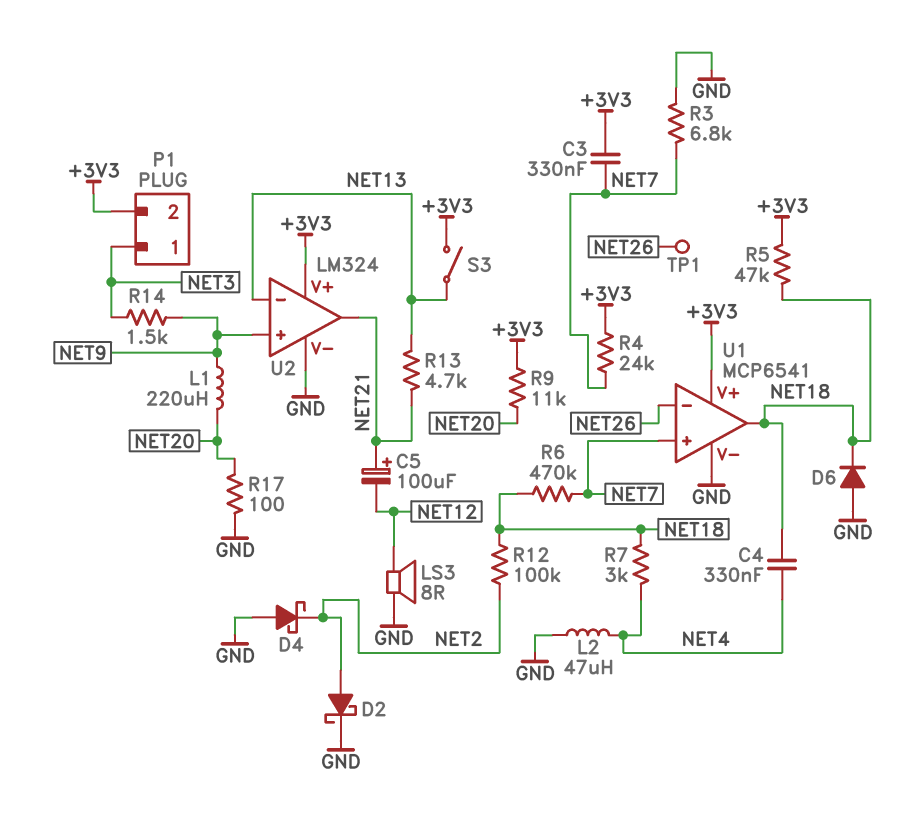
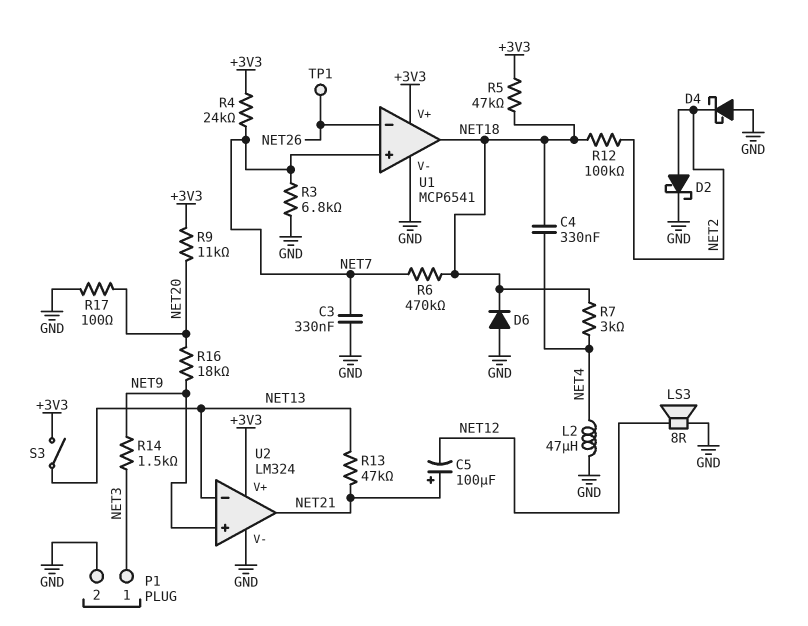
C3: 330nF (+3V3, NET7) -> 330nF (GND, NET7)
L1: 220uH (NET9, NET20) -> none
P1 pin 2: +3V3 -> GND
R13: 4.7k (NET13, NET21) -> 47k (NET13, NET21)
R16: none -> 18k (NET9, NET20)

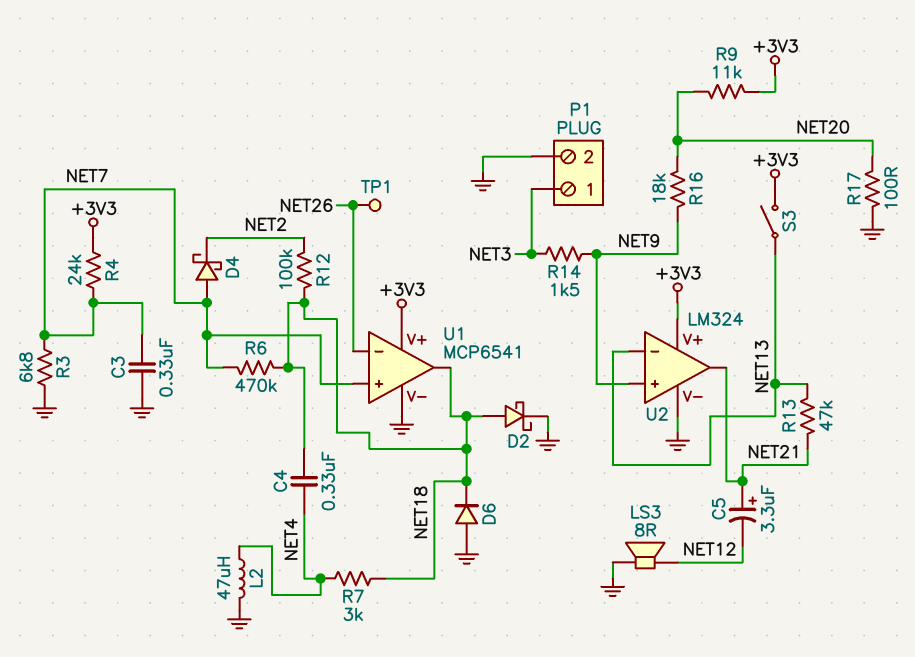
C5: 100uF (plus NET21, minus NET12) -> 3.3uF (plus NET21, minus NET12)
D2: schottky (A NET2, K GND) -> schottky (A NET18, K GND)
D4: schottky (A GND, K NET2) -> schottky (A NET7, K NET2)
R5: 47k (+3V3, NET18) -> none

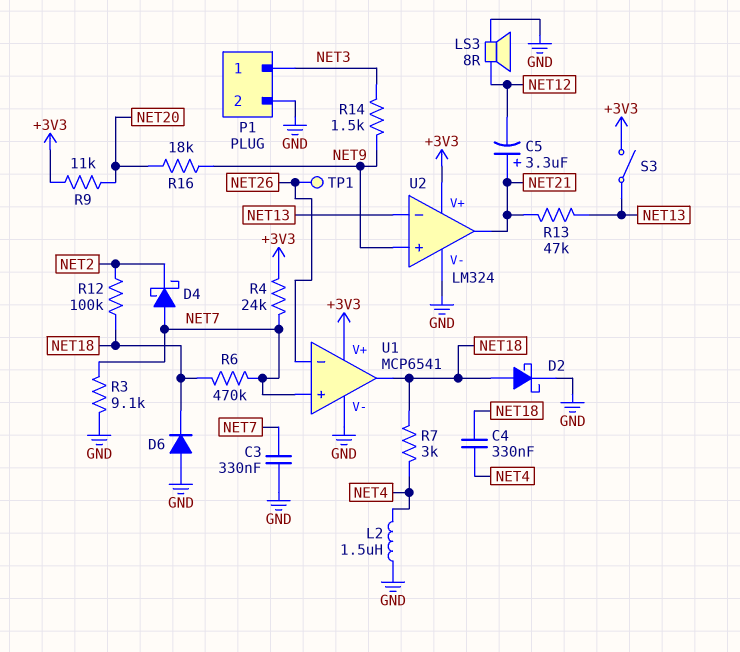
L2: 47uH (GND, NET4) -> 1.5uH (GND, NET4)
R3: 6.8k (GND, NET7) -> 9.1k (GND, NET7)
R17: 100 (GND, NET20) -> none

